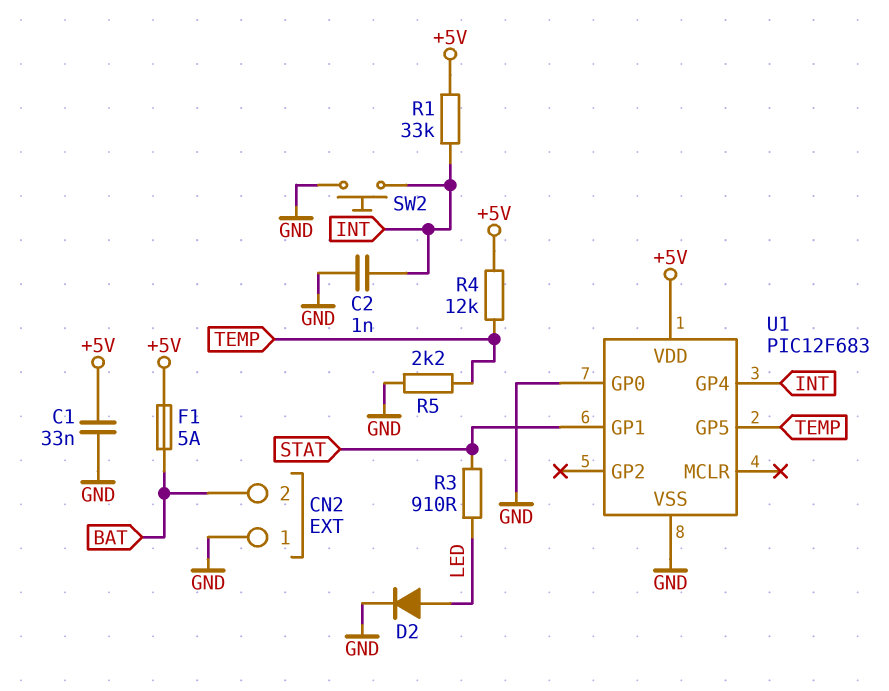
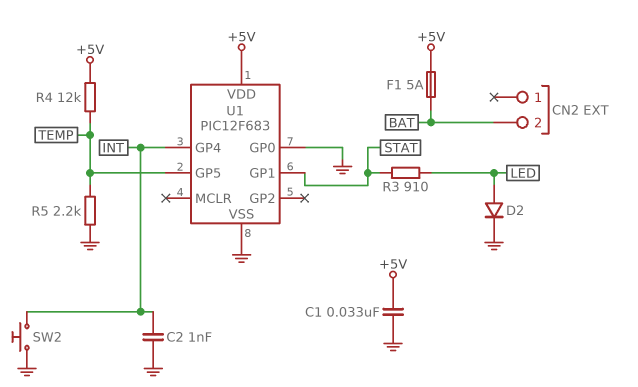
CN2 pin 1: GND -> none
R1: 33k (+5V, INT) -> none

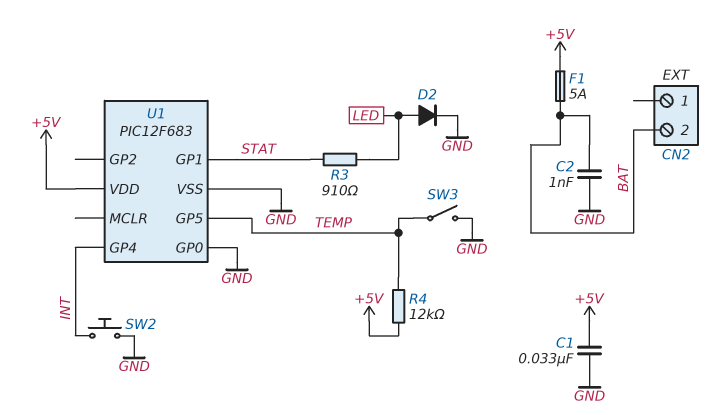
C2: 1nF (GND, INT) -> 1nF (BAT, GND)
R5: 2.2k (GND, TEMP) -> none
SW3: none -> switch (GND, TEMP)

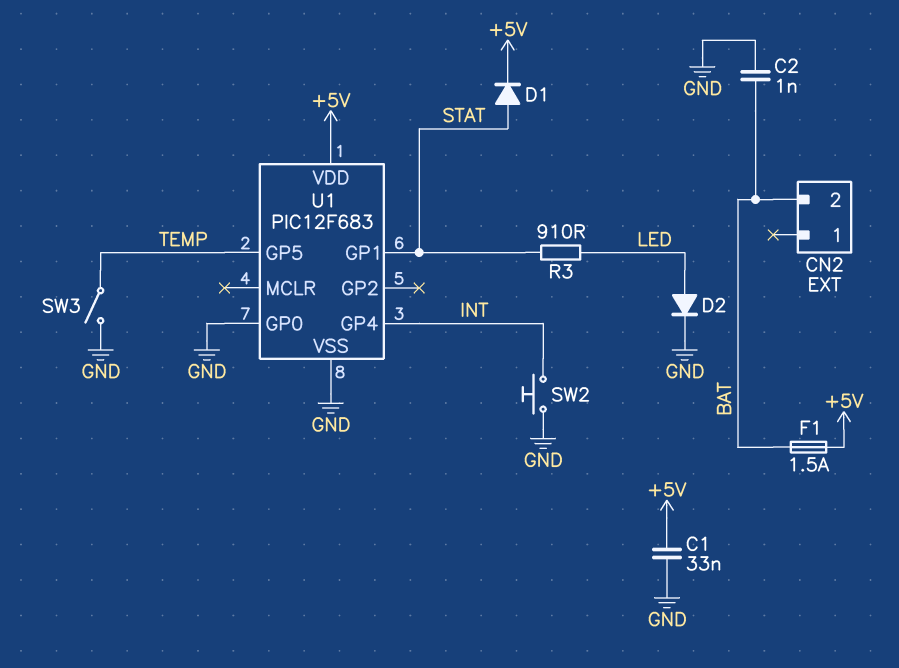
D1: none -> diode (A STAT, K +5V)
F1: 5A (+5V, BAT) -> 1.5A (+5V, BAT)
R4: 12k (+5V, TEMP) -> none

